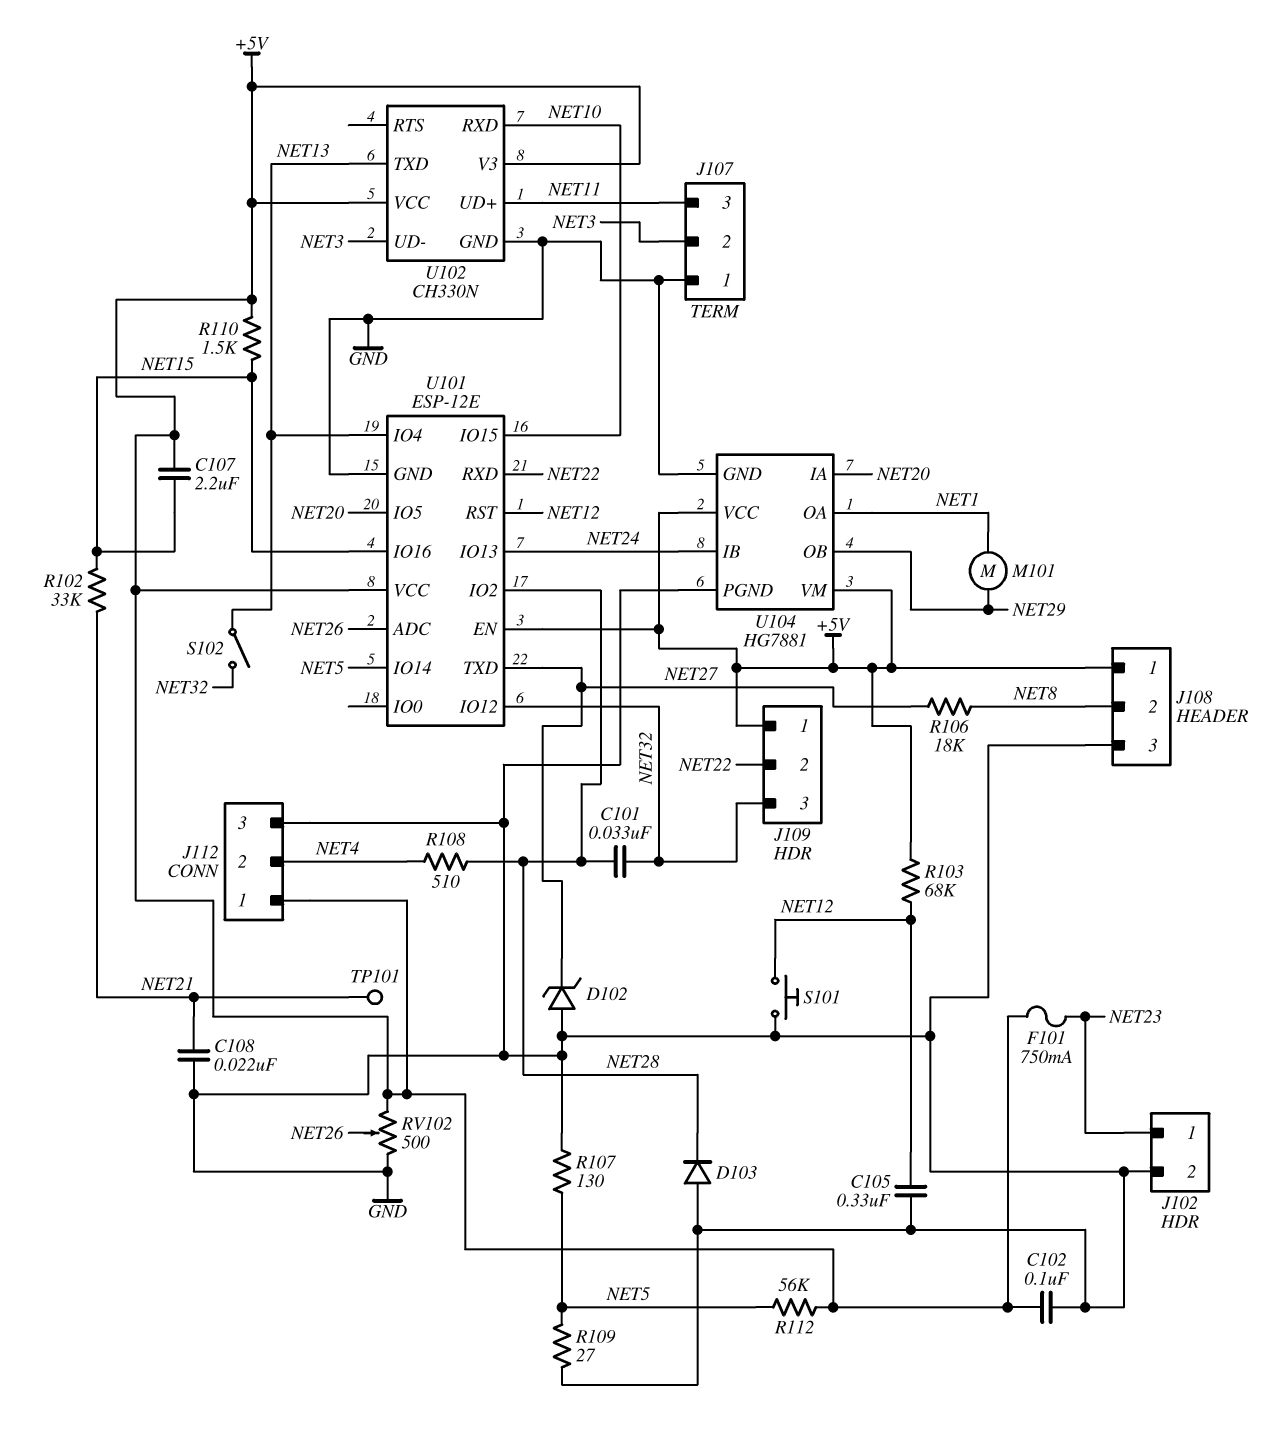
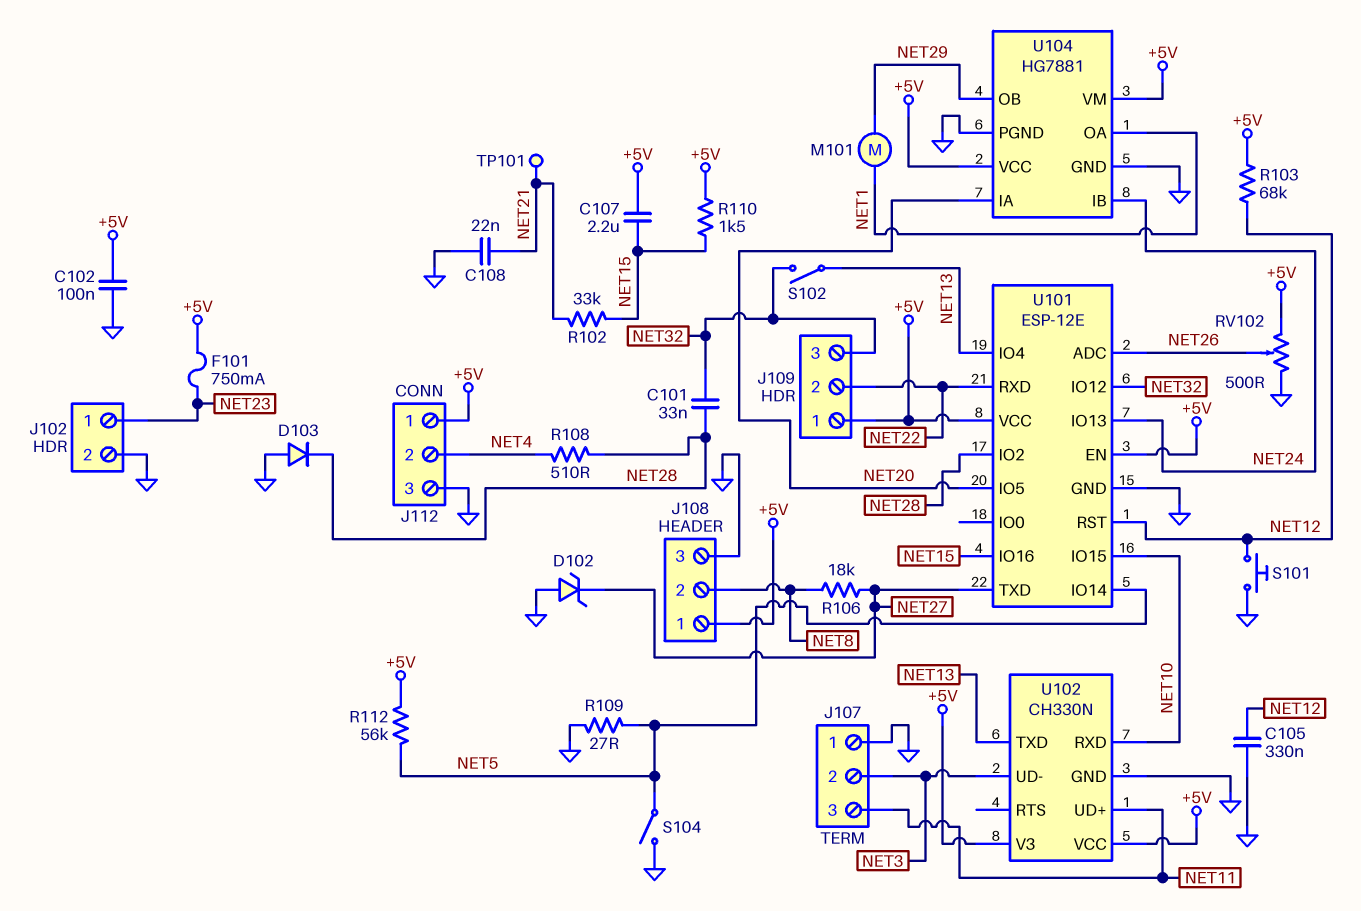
R107: 130 (GND, NET5) -> none
S104: none -> switch (GND, NET5)

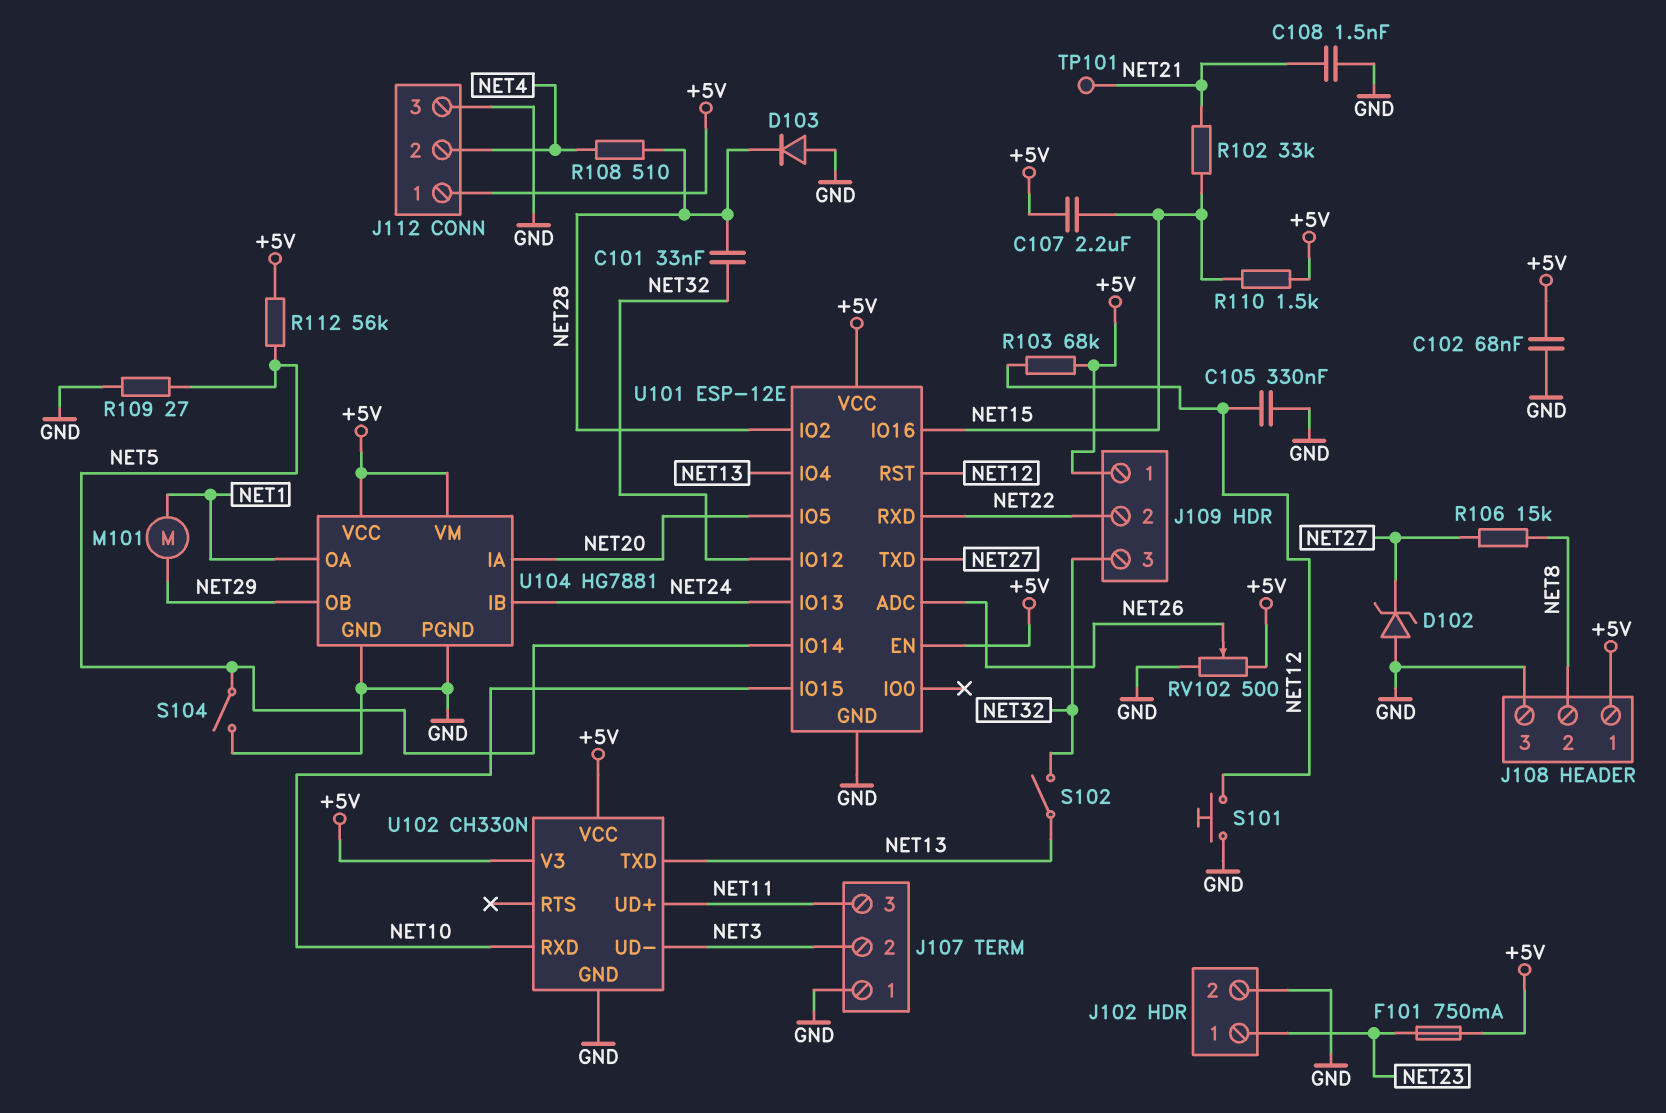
C102: 100nF (+5V, GND) -> 68nF (+5V, GND)
C108: 22nF (GND, NET21) -> 1.5nF (GND, NET21)
R106: 18k (NET8, NET27) -> 15k (NET8, NET27)

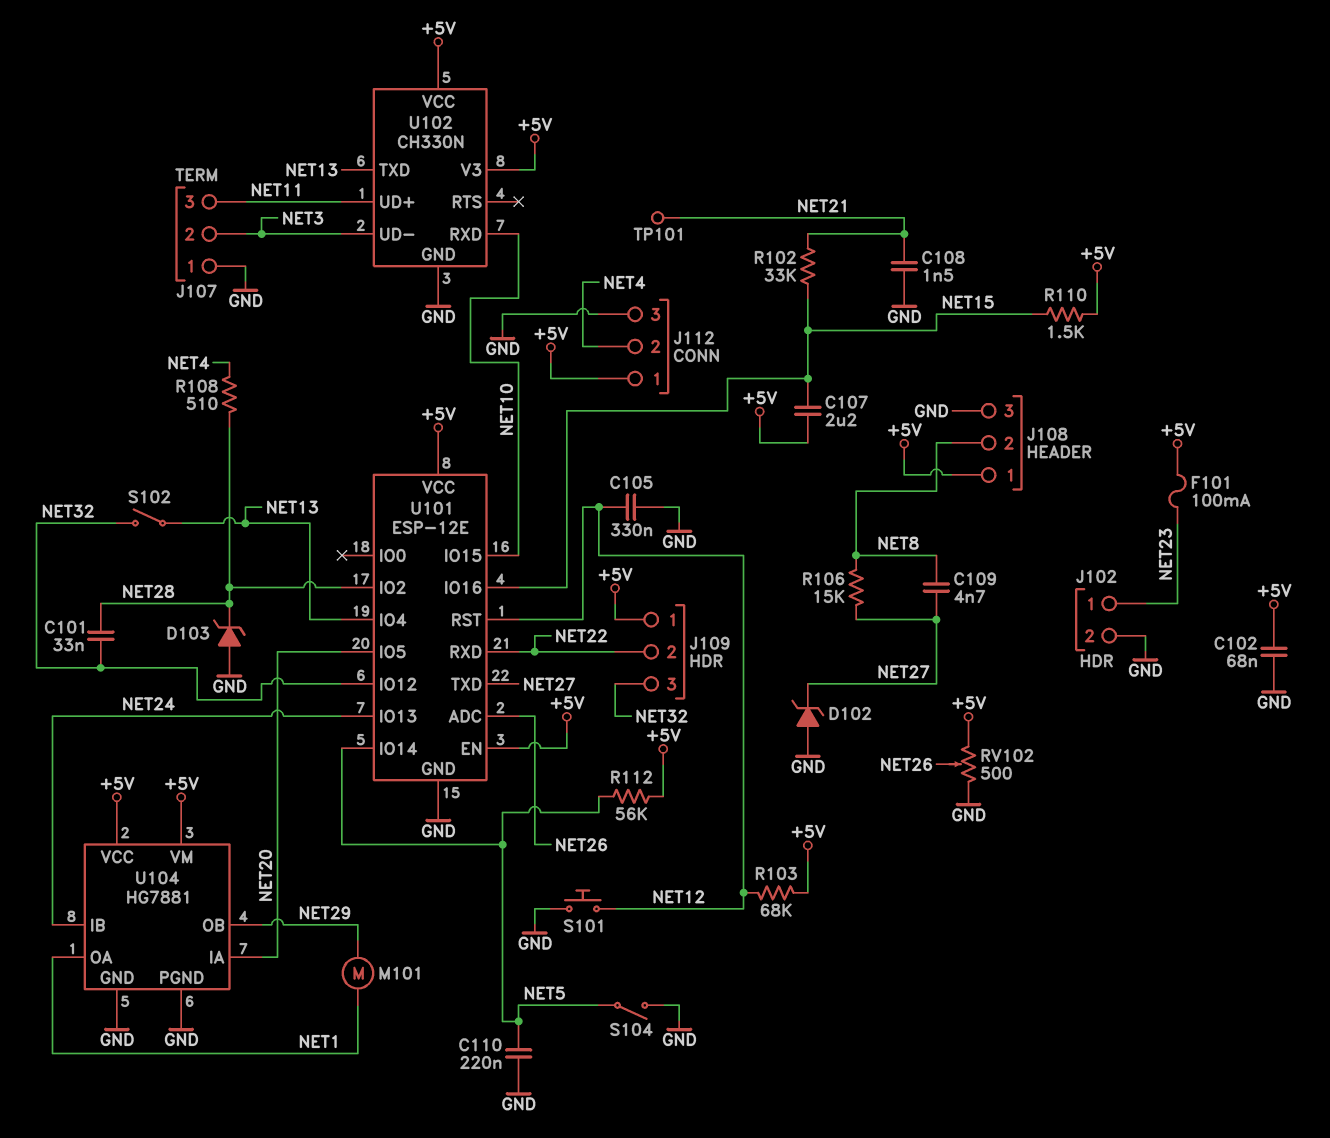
C109: none -> 4.7nF (NET8, NET27)
C110: none -> 220nF (GND, NET5)
D103: diode (A GND, K NET28) -> zener (A GND, K NET28)
F101: 750mA (+5V, NET23) -> 100mA (+5V, NET23)
R109: 27 (GND, NET5) -> none

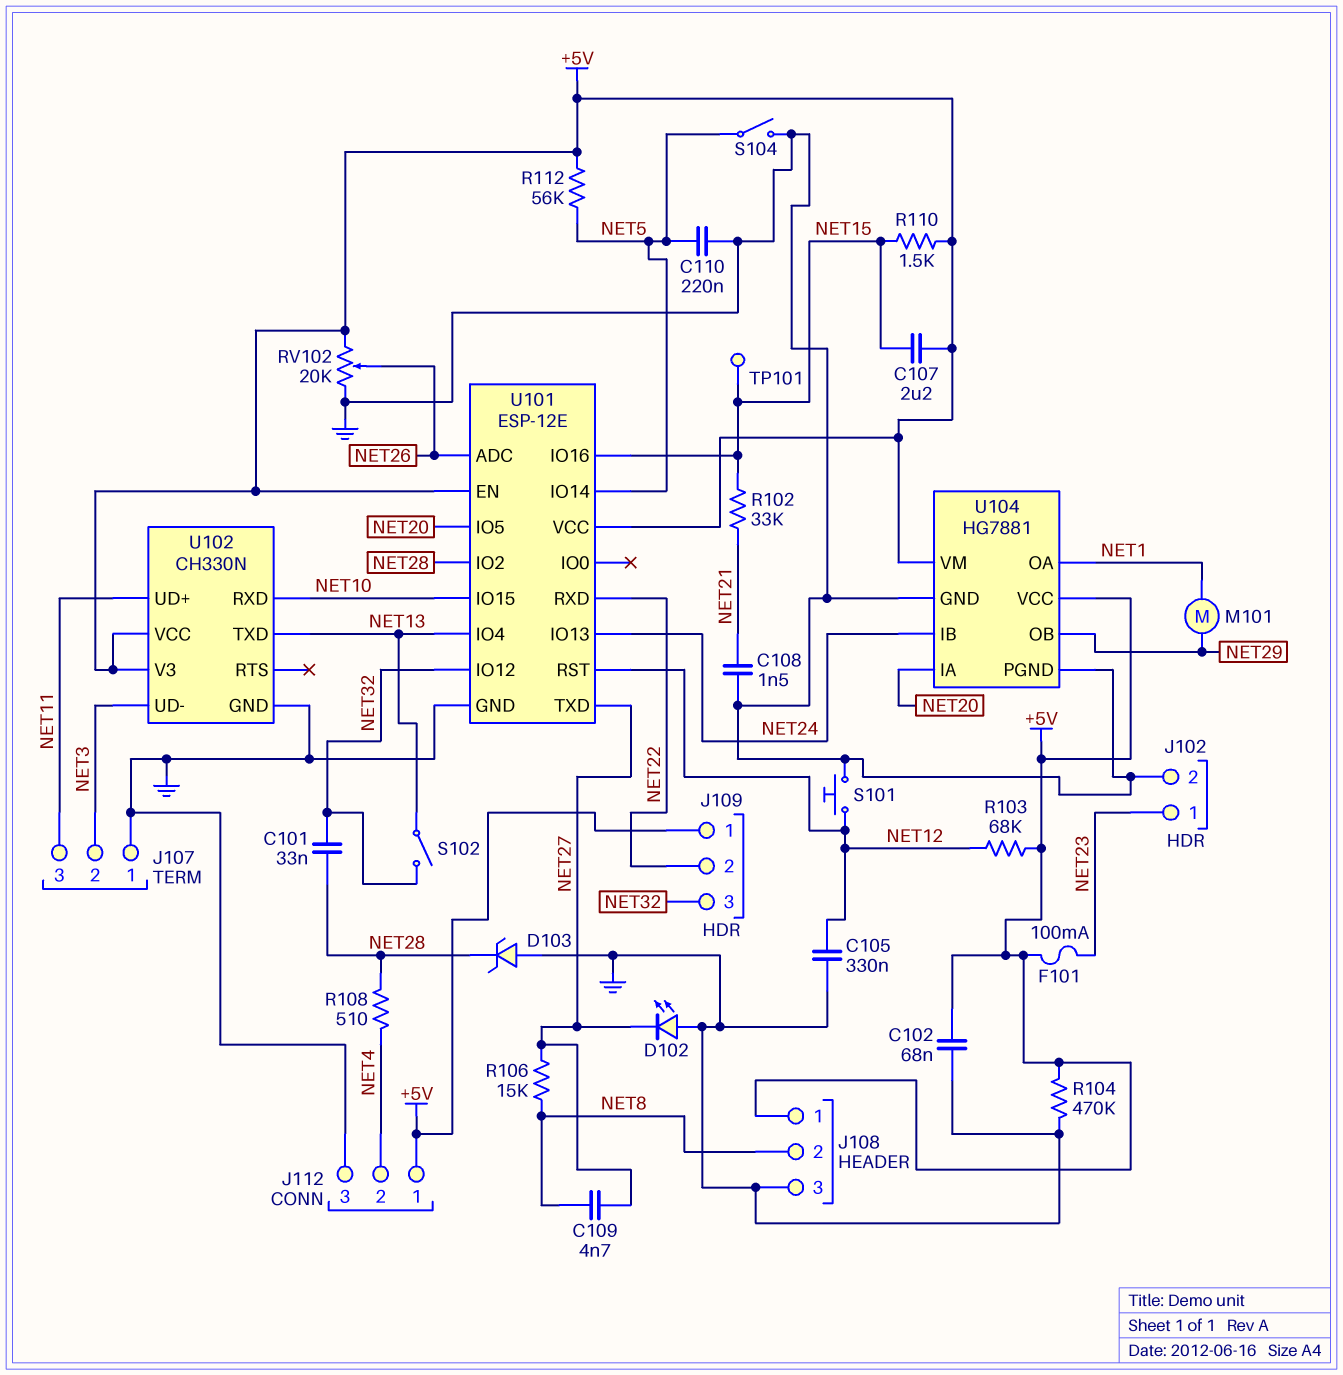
D102: zener (A GND, K NET27) -> LED (A GND, K NET27)
R104: none -> 470k (+5V, GND)
RV102: 500 (+5V, GND, wiper NET26) -> 20k (+5V, GND, wiper NET26)
TP101: test point (NET21) -> test point (NET15)

